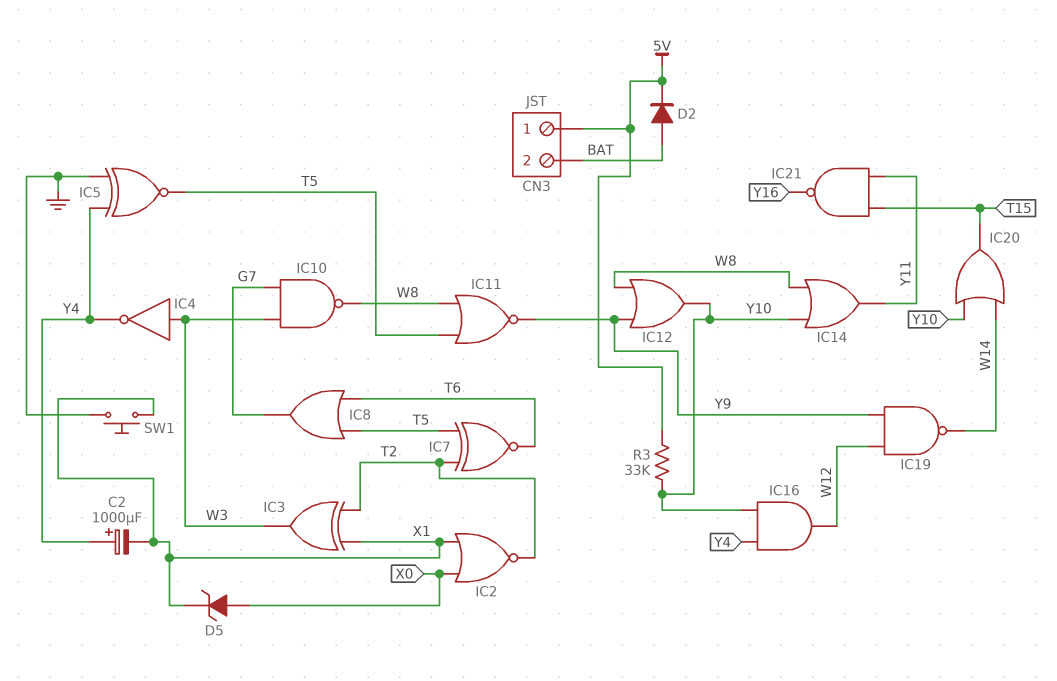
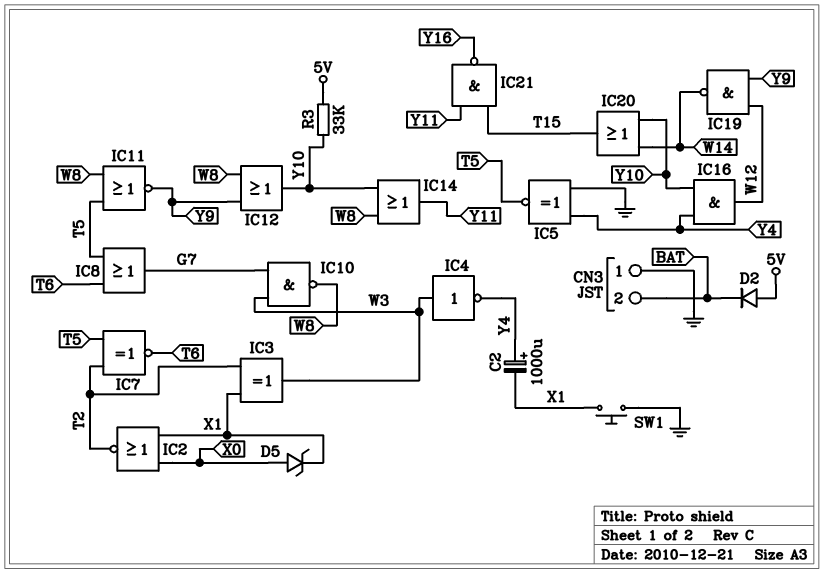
CN3 pin 1: 5V -> GND
D2: diode (A BAT, K 5V) -> diode (A 5V, K BAT)

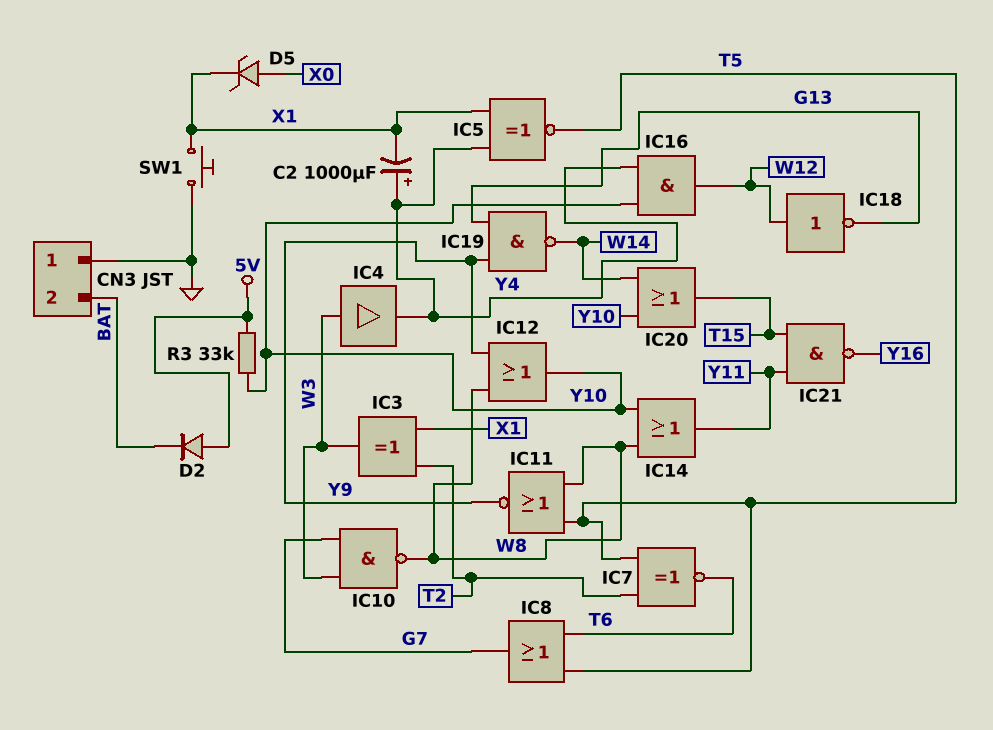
IC2: NOR (in X0, in X1, out T2) -> none
IC4: NOT (in W3, out Y4) -> buffer (in W3, out Y4)
IC5: XNOR (in GND, in Y4, out T5) -> XNOR (in X1, in Y4, out T5)
IC18: none -> NOT (in W12, out G13)
IC19: NAND (in W12, in Y9, out W14) -> NAND (in G13, in Y9, out W14)

